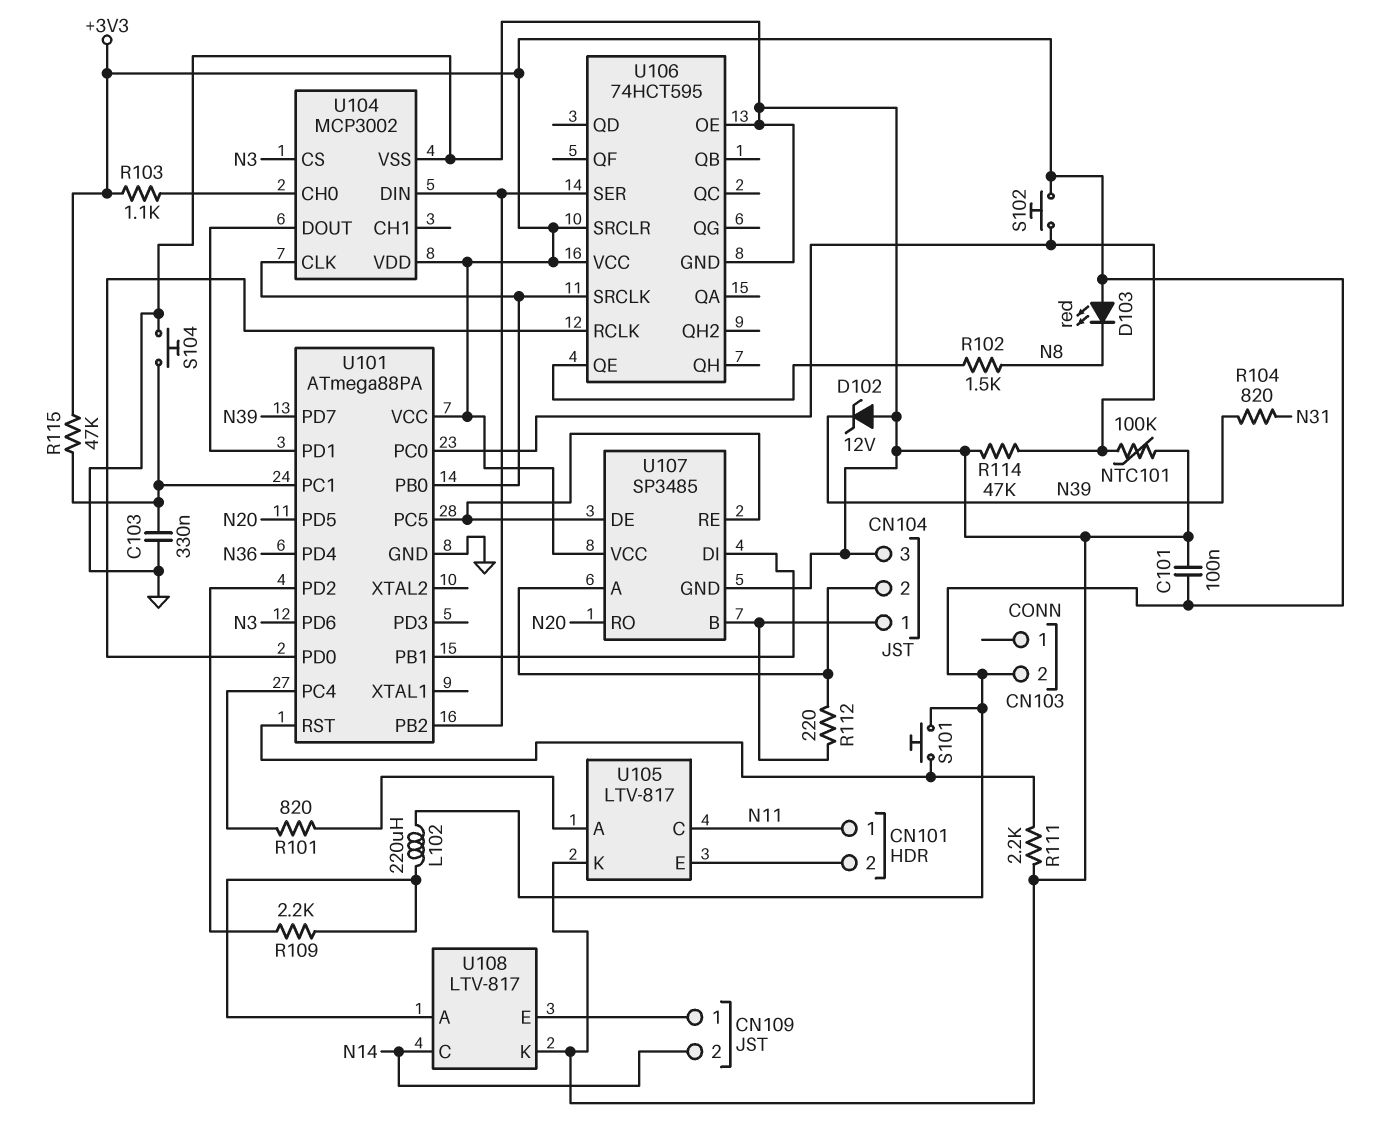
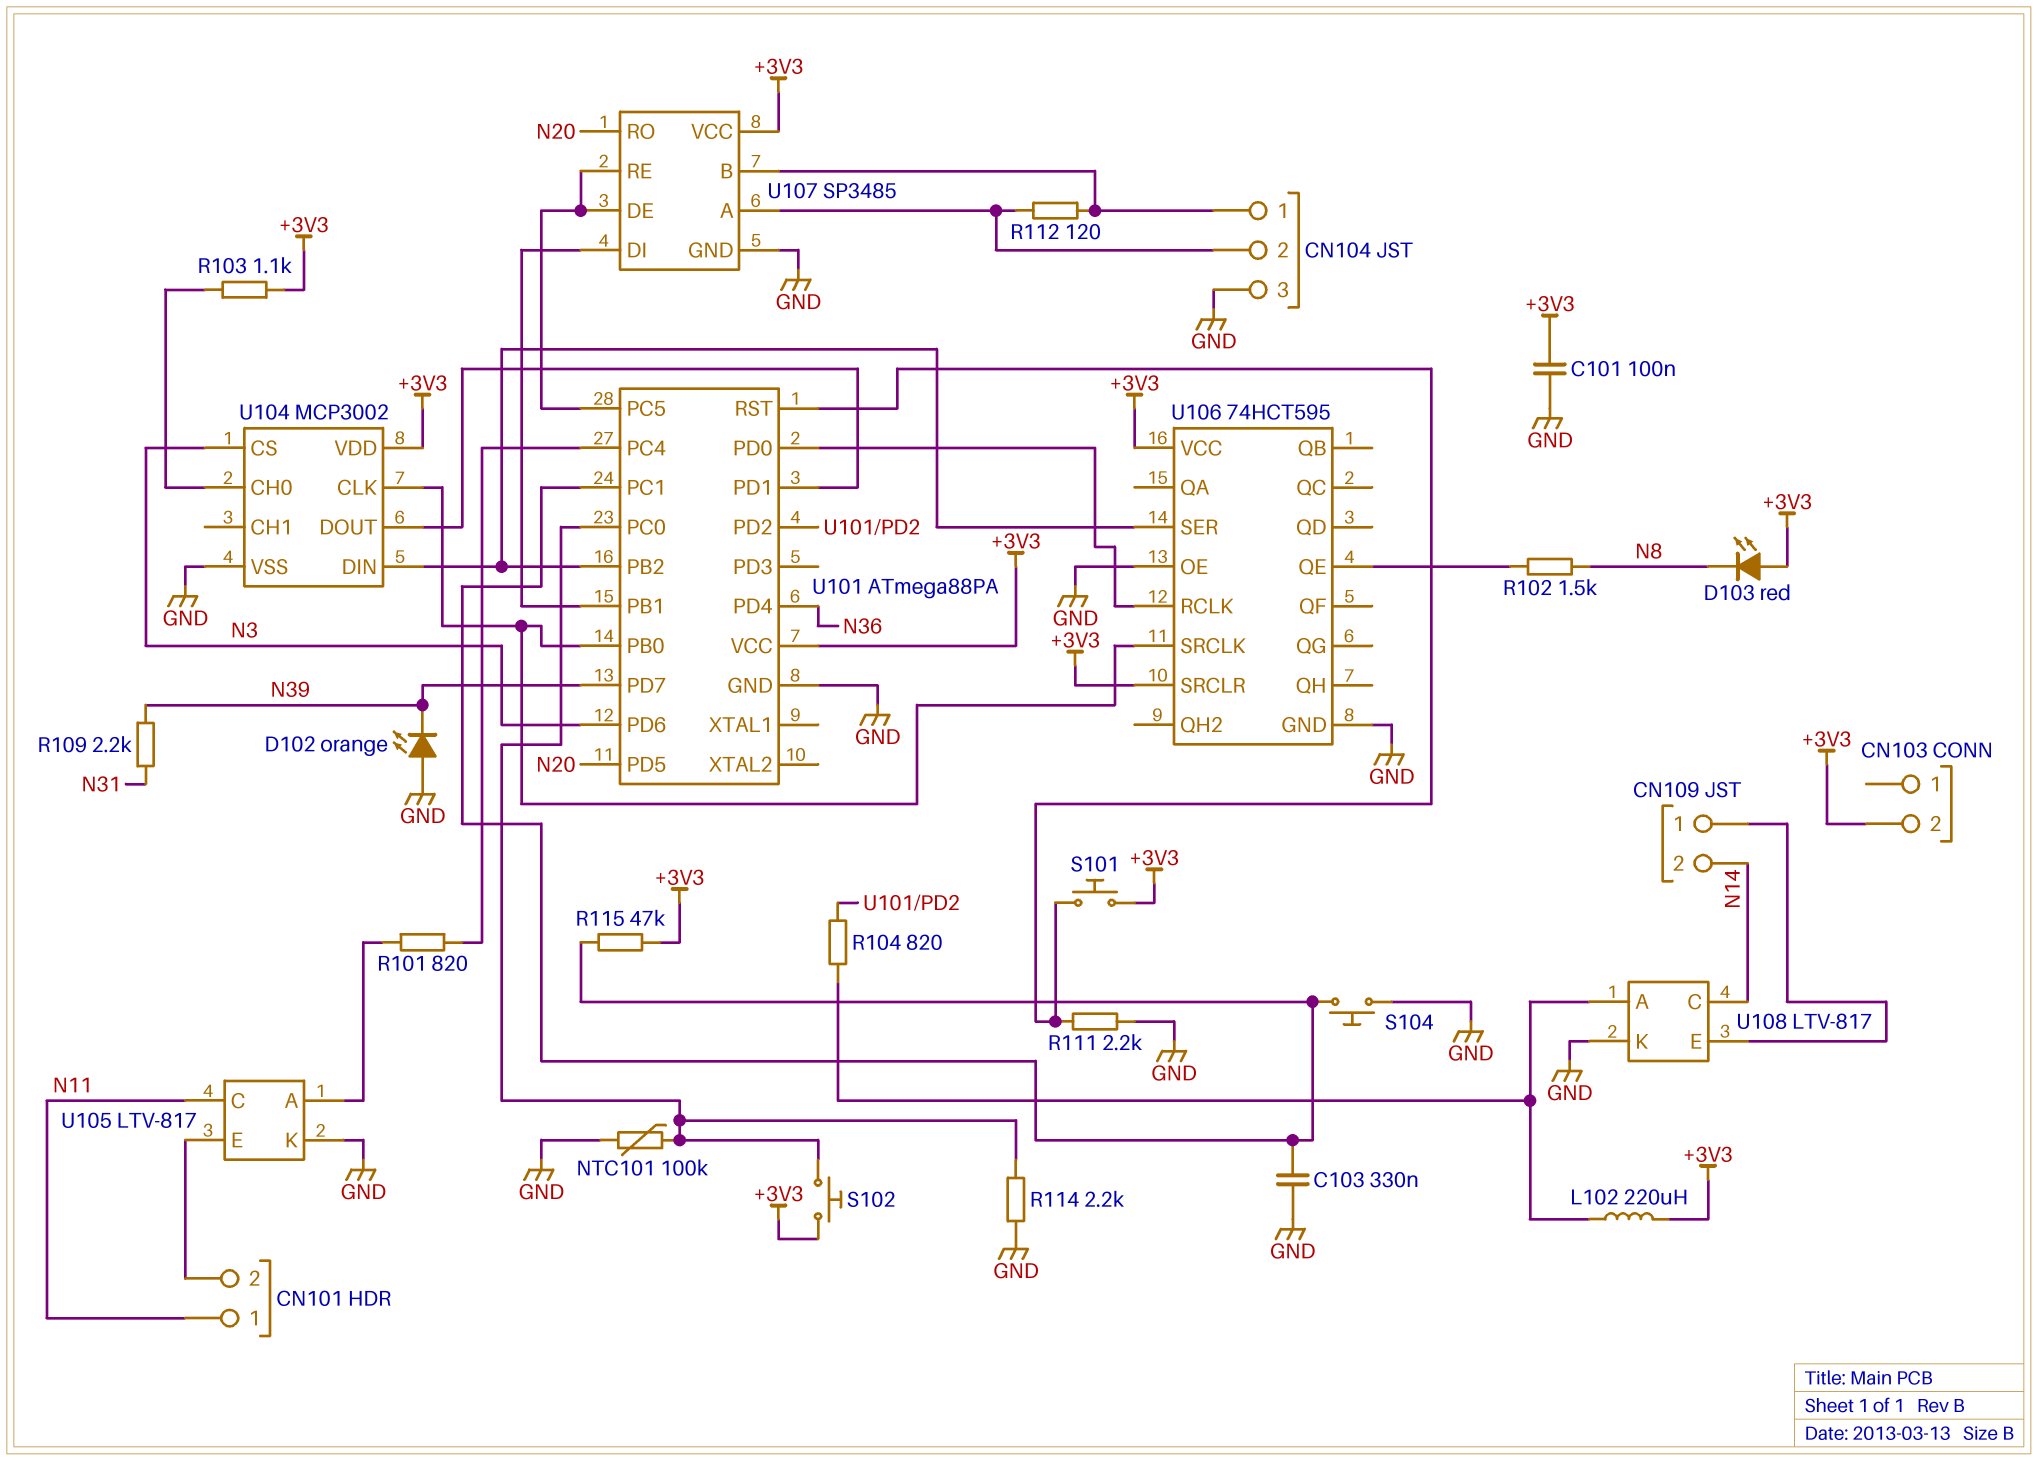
D102: zener 12V (A GND, K N39) -> LED orange (A GND, K N39)
R104: 820 (N31, N39) -> 820 (U101/PD2, U108/A)
R109: 2.2k (U101/PD2, U108/A) -> 2.2k (N31, N39)
R112: 220 (CN104/1, CN104/2) -> 120 (CN104/1, CN104/2)
R114: 47k (GND, U101/PC0) -> 2.2k (GND, U101/PC0)

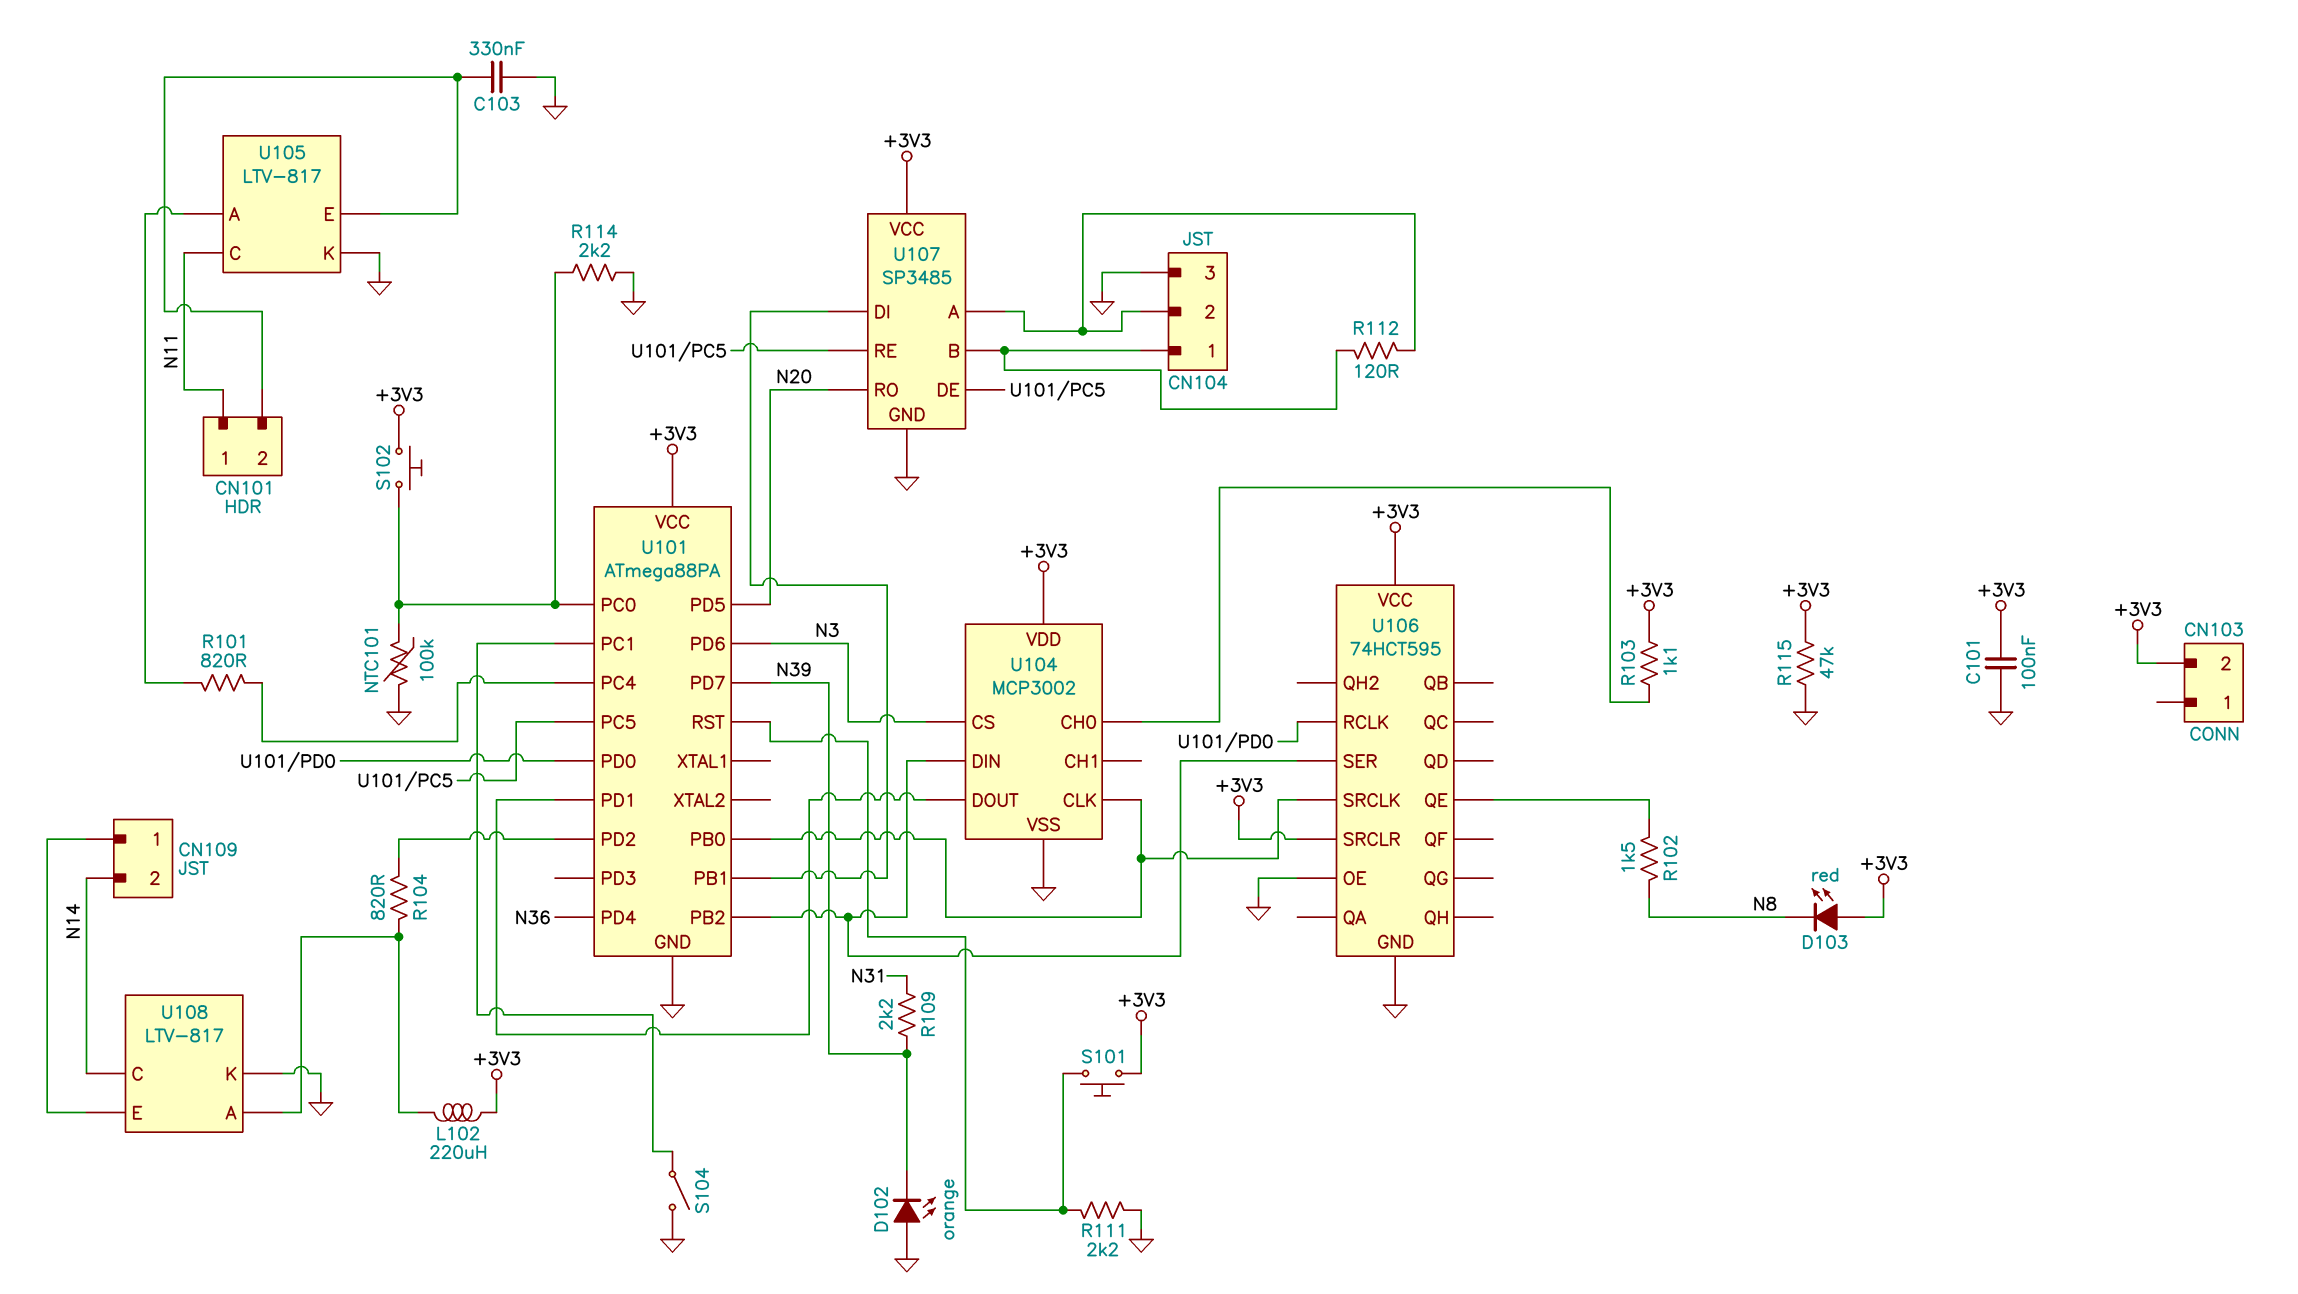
C103: 330nF (GND, U101/PC1) -> 330nF (CN101/2, GND)
R115: 47k (+3V3, U101/PC1) -> 47k (+3V3, GND)
S104: button (GND, U101/PC1) -> switch (GND, U101/PC1)

